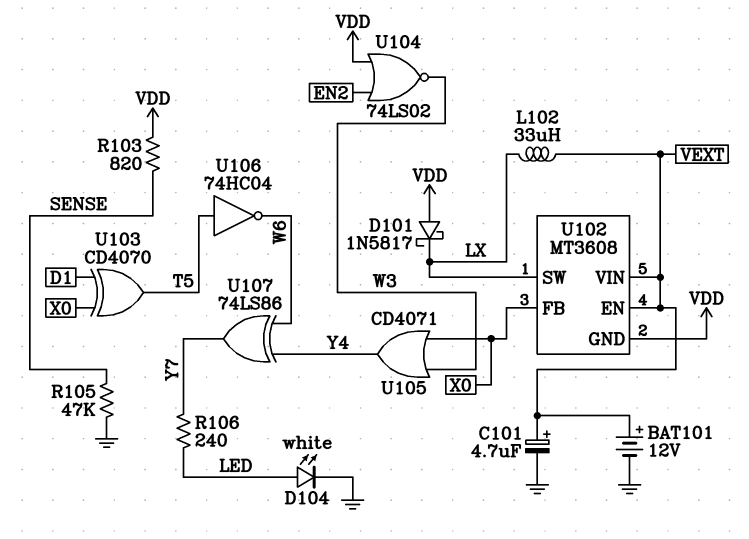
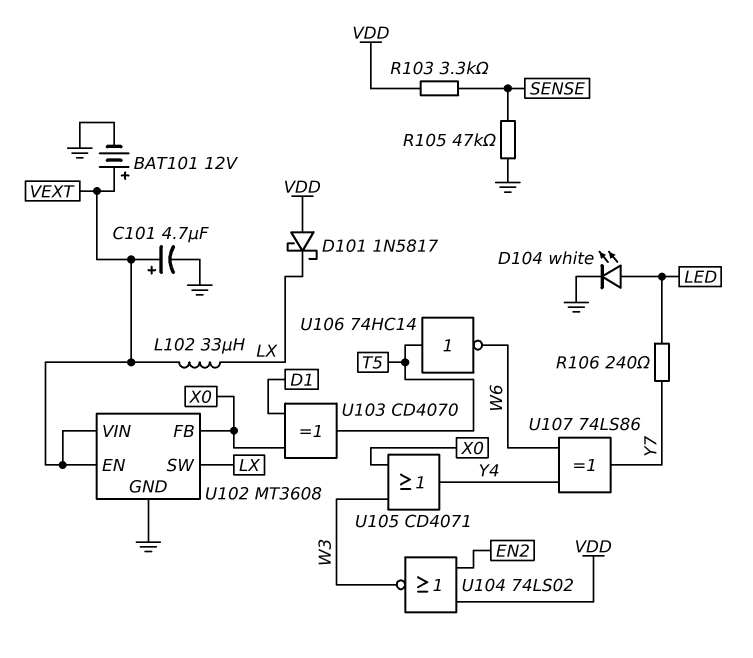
R103: 820 (SENSE, VDD) -> 3.3k (SENSE, VDD)
U102 pin GND: VDD -> GND
U106: NOT 74HC04 (in T5, out W6) -> NOT 74HC14 (in T5, out W6)

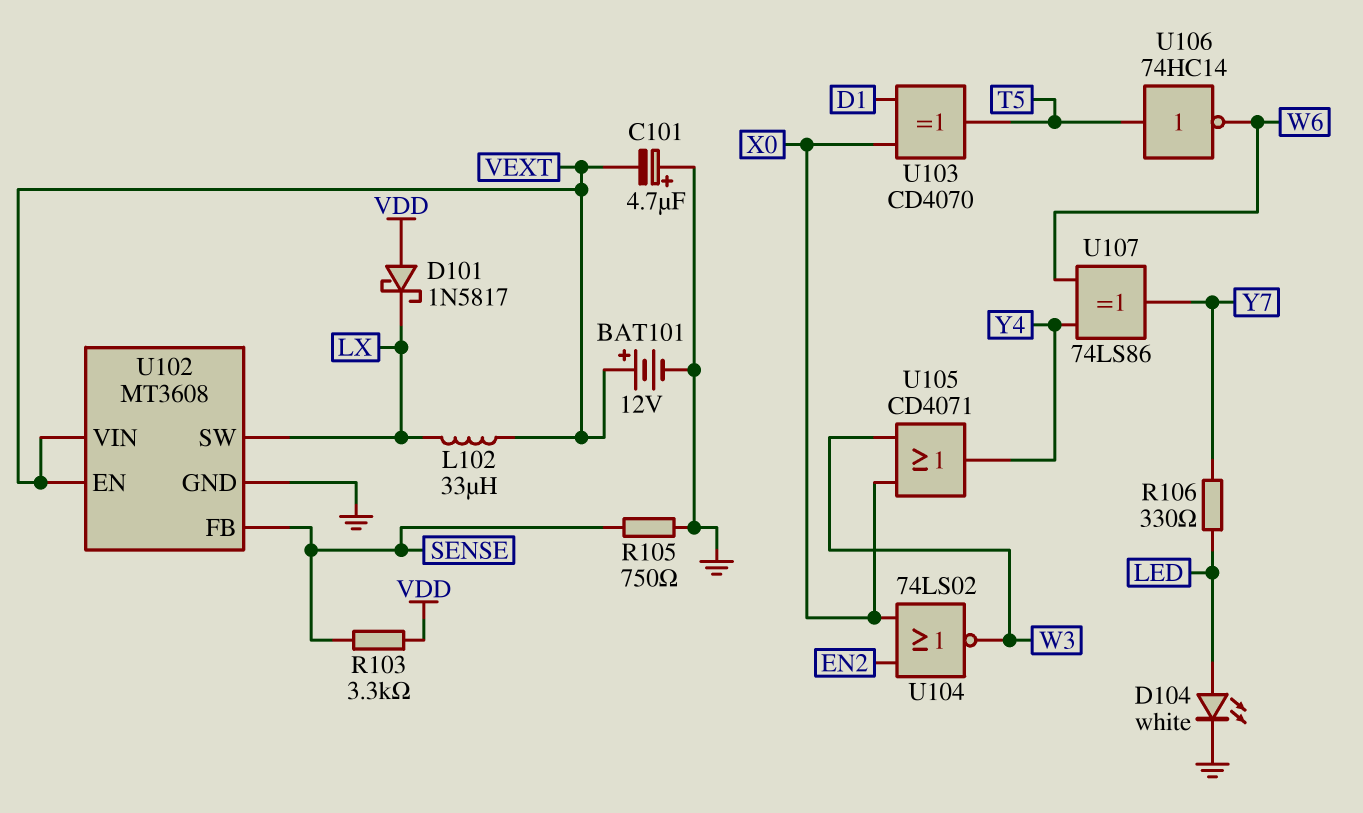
C101: 4.7uF (plus VEXT, minus GND) -> 4.7uF (plus GND, minus VEXT)
R105: 47k (GND, SENSE) -> 750 (GND, SENSE)
R106: 240 (LED, Y7) -> 330 (LED, Y7)
U102 pin FB: X0 -> SENSE
U104: NOR 74LS02 (in EN2, in VDD, out W3) -> NOR 74LS02 (in EN2, in X0, out W3)

